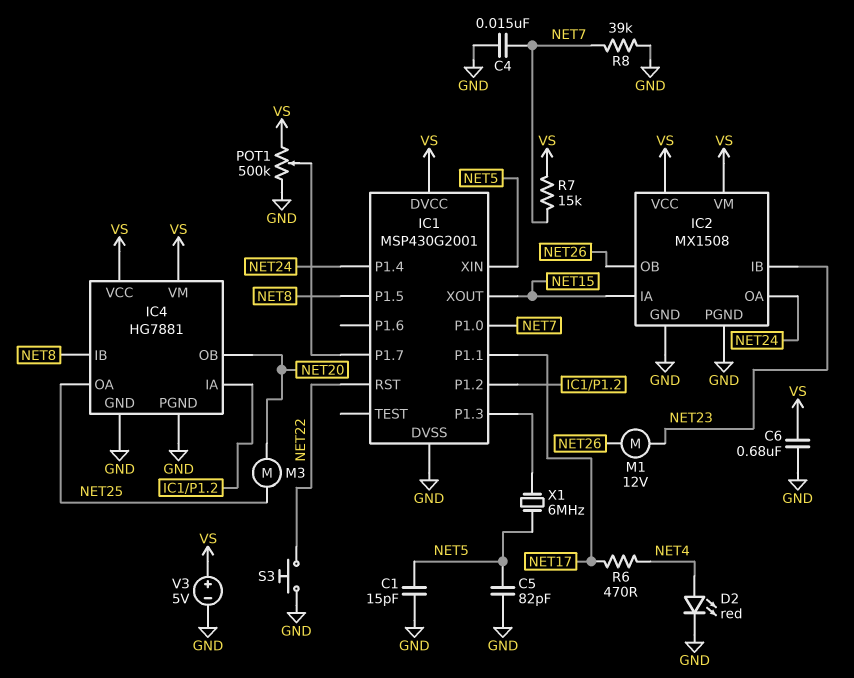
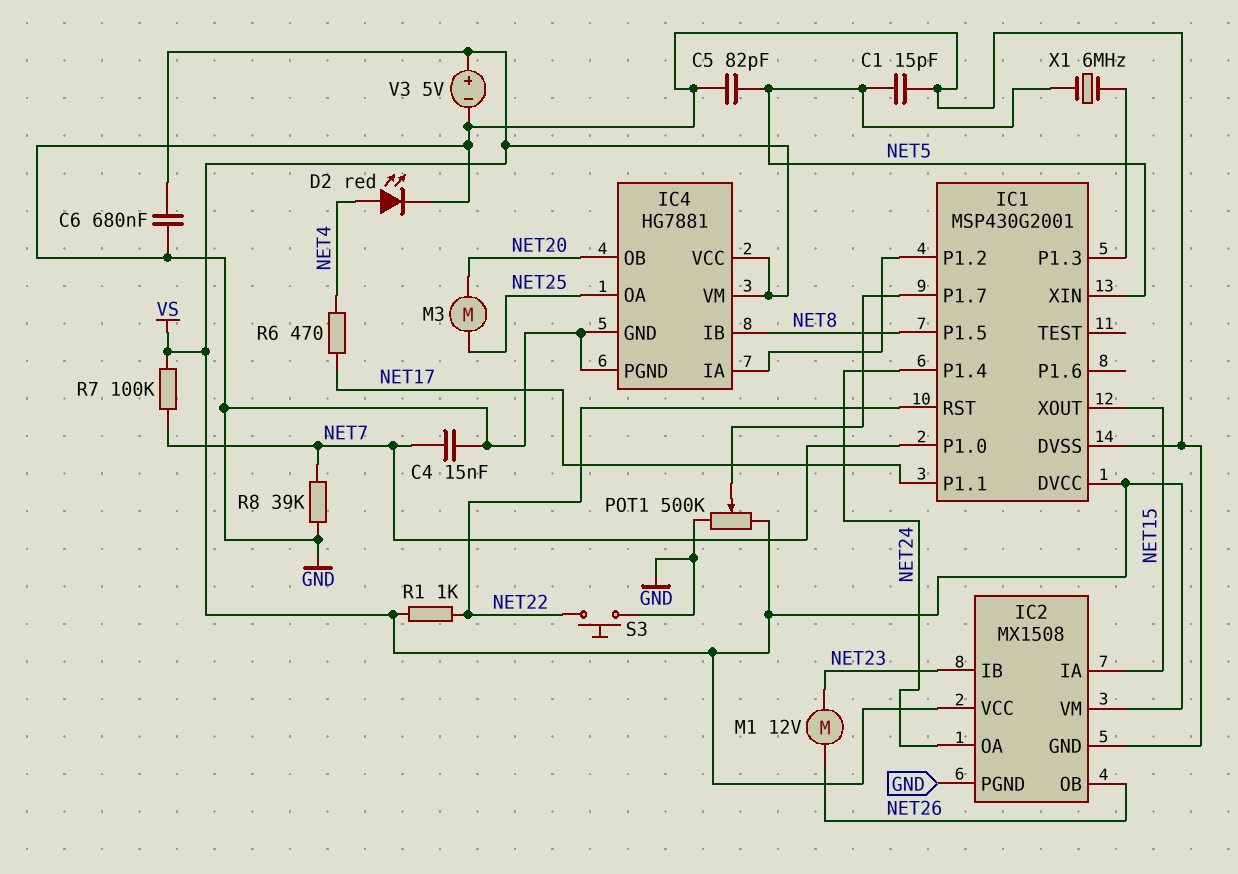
R1: none -> 1k (NET22, VS)
R7: 15k (NET7, VS) -> 100k (NET7, VS)

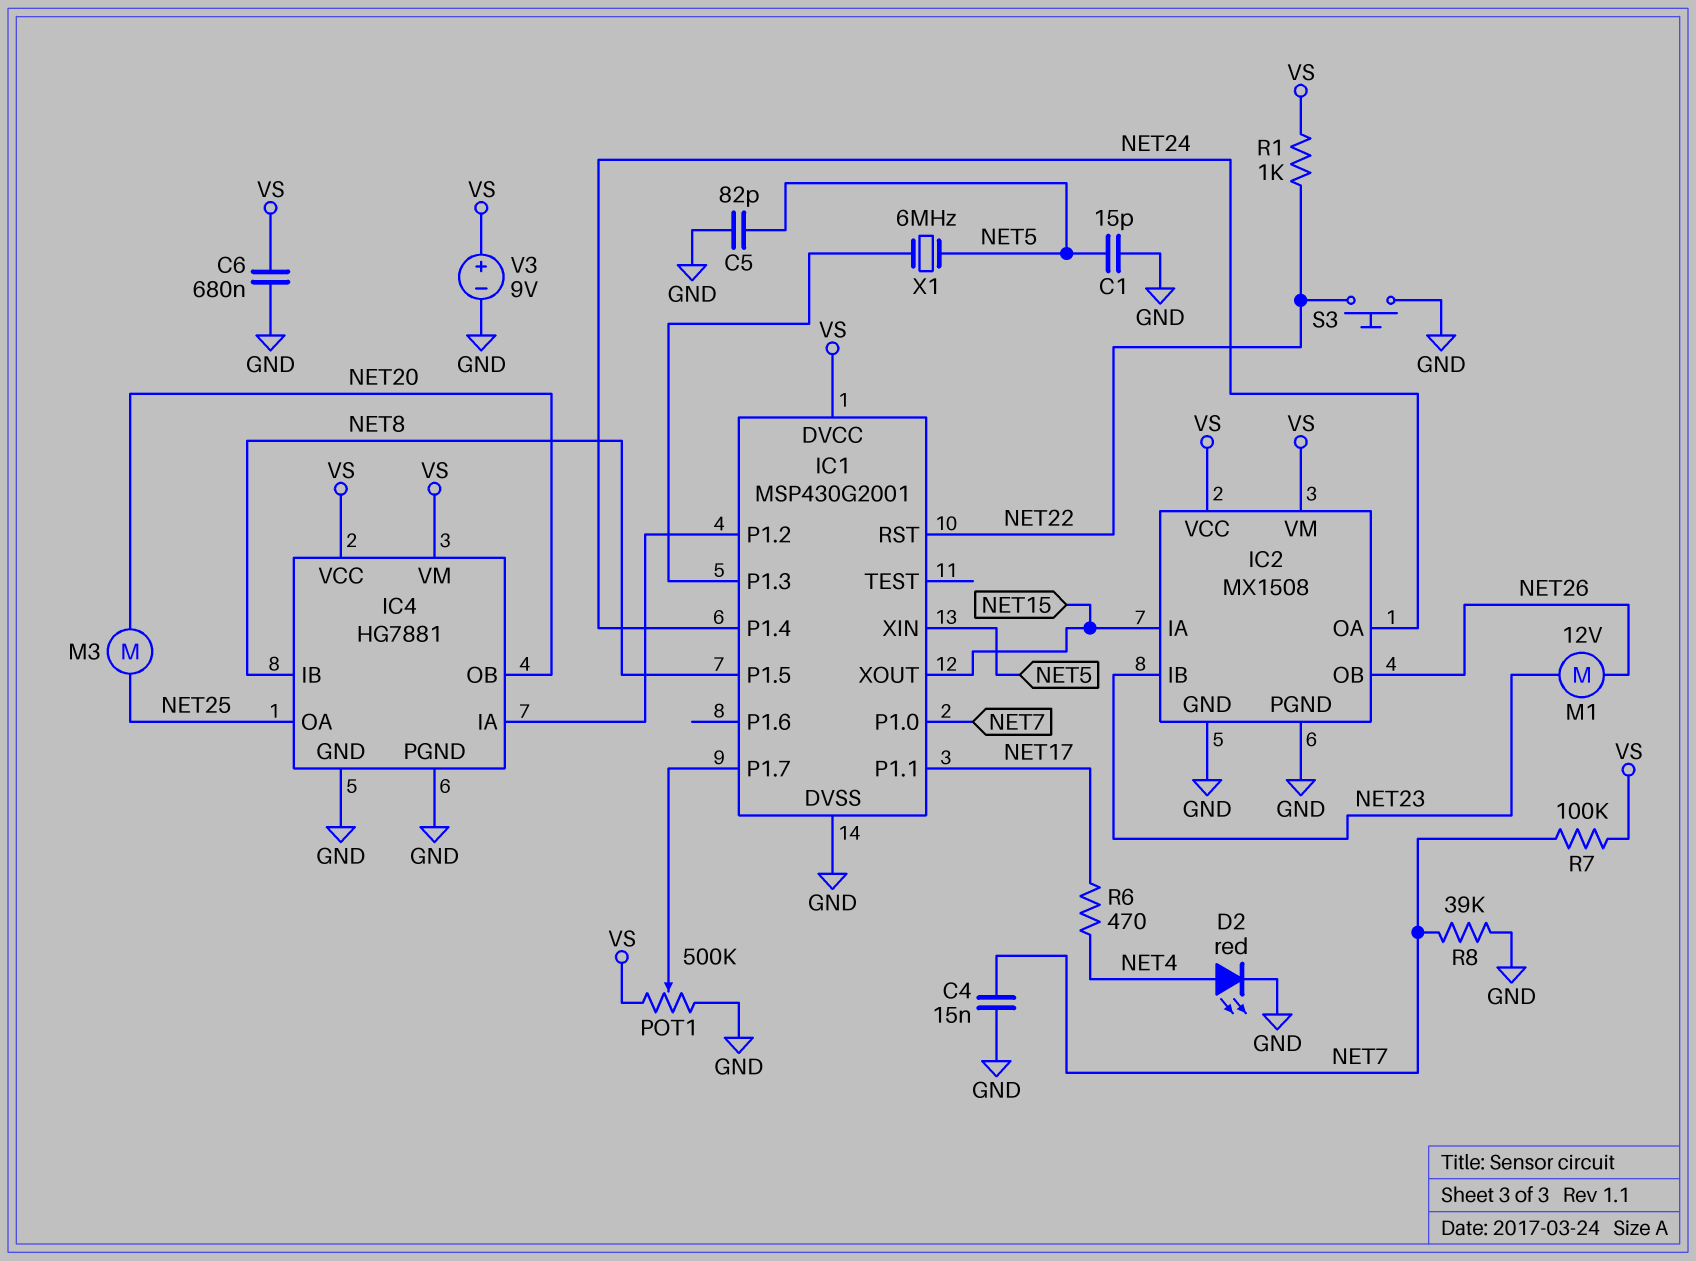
V3: 5V (plus VS, minus GND) -> 9V (plus VS, minus GND)

